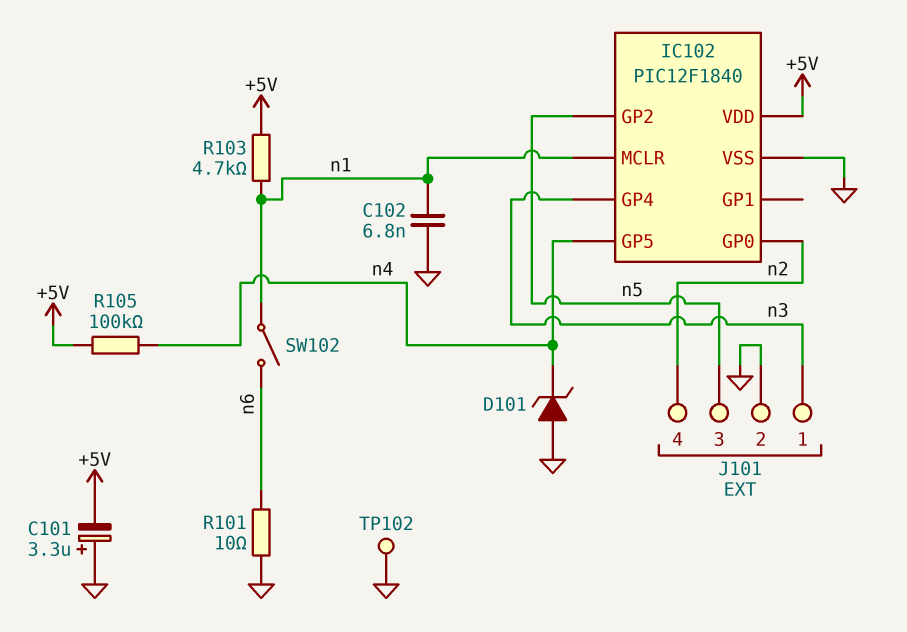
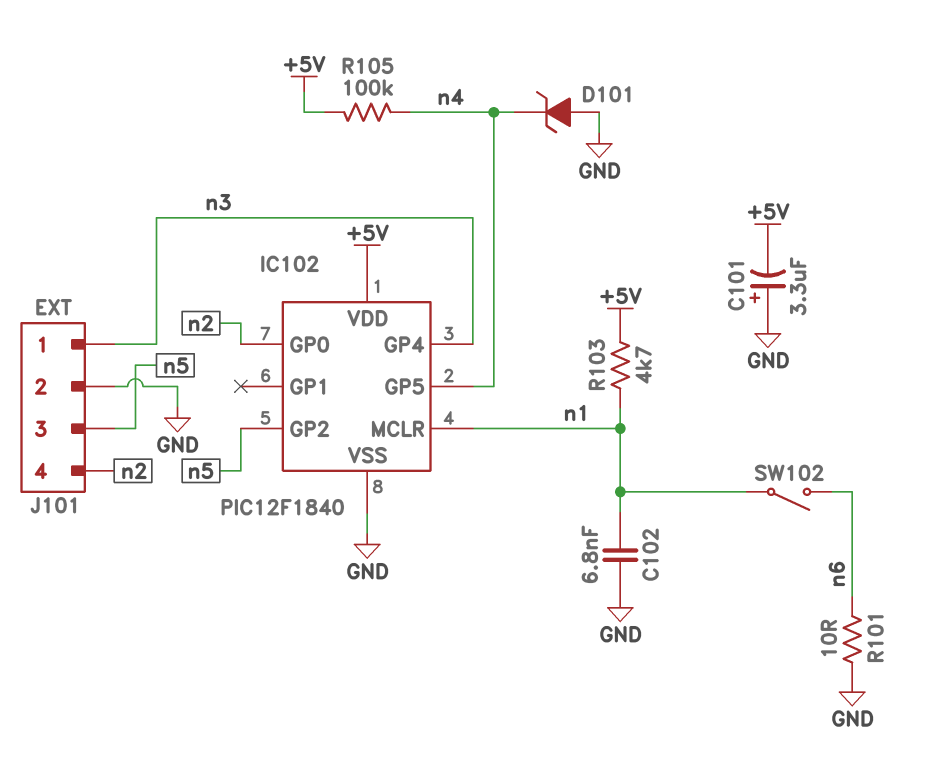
TP102: test point (GND) -> none

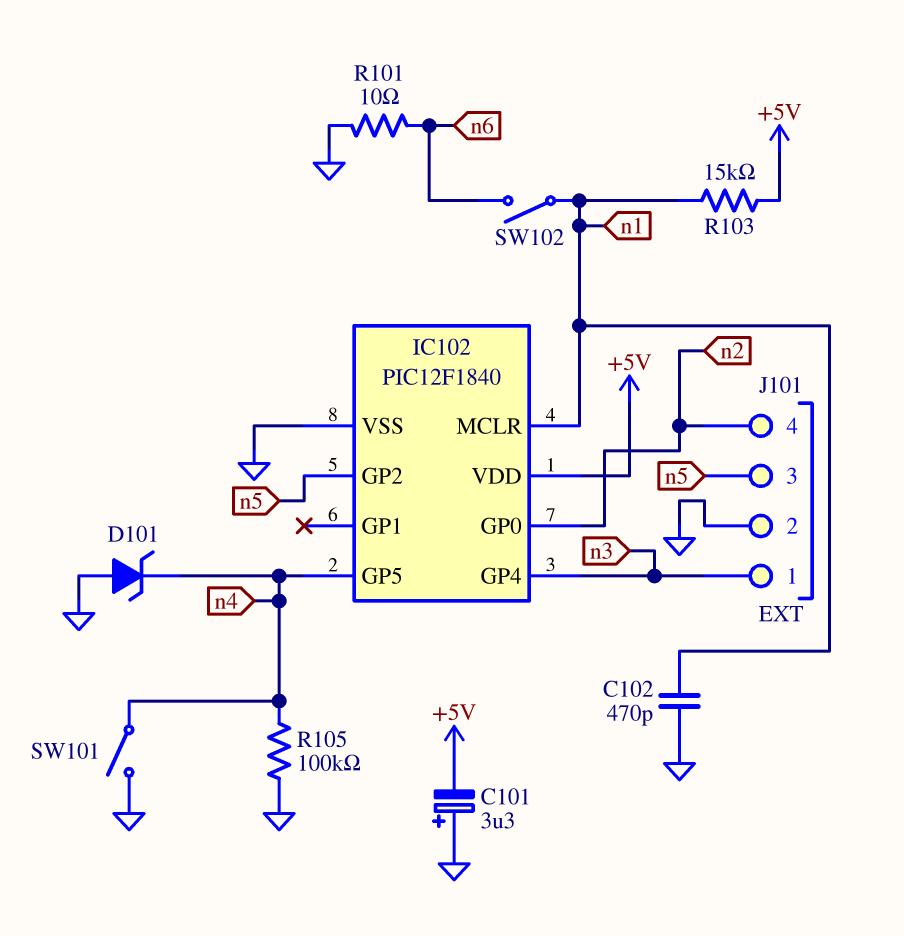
C102: 6.8nF (GND, n1) -> 470pF (GND, n1)
R103: 4.7k (+5V, n1) -> 15k (+5V, n1)
R105: 100k (+5V, n4) -> 100k (GND, n4)
SW101: none -> switch (GND, n4)

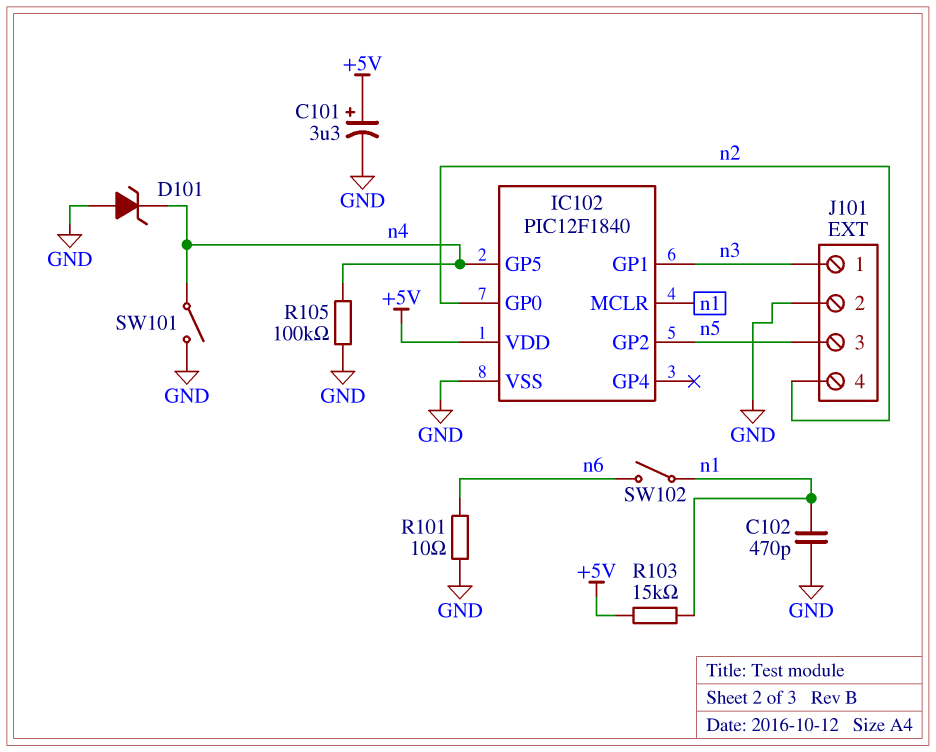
C101: 3.3uF (plus GND, minus +5V) -> 3.3uF (plus +5V, minus GND)
IC102 pin GP1: none -> n3
IC102 pin GP4: n3 -> none

